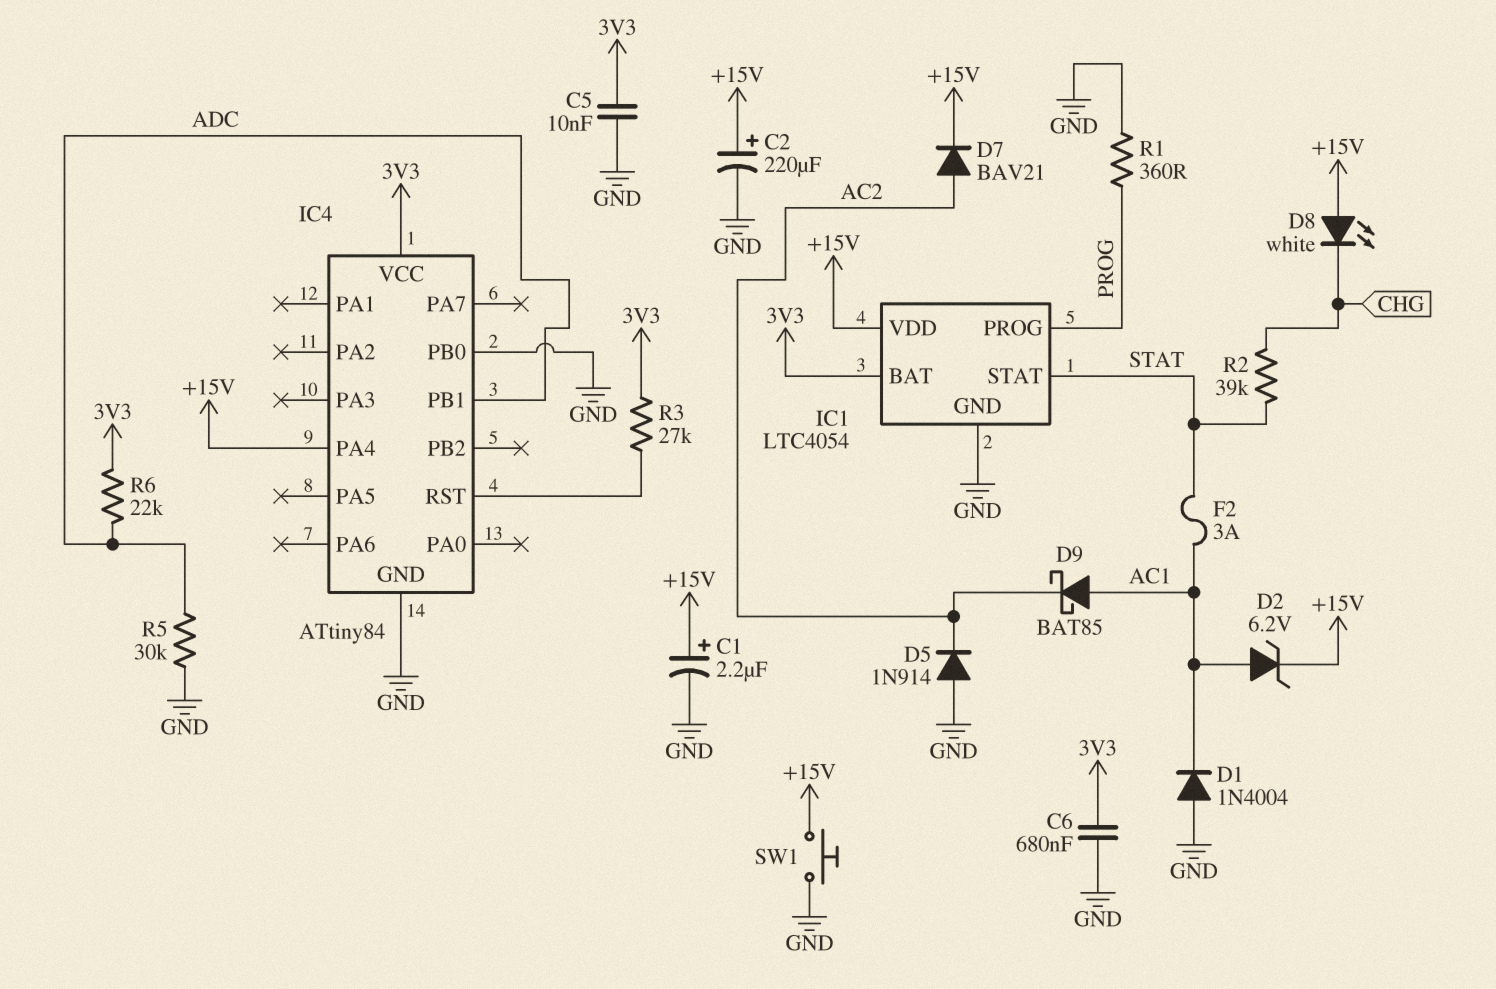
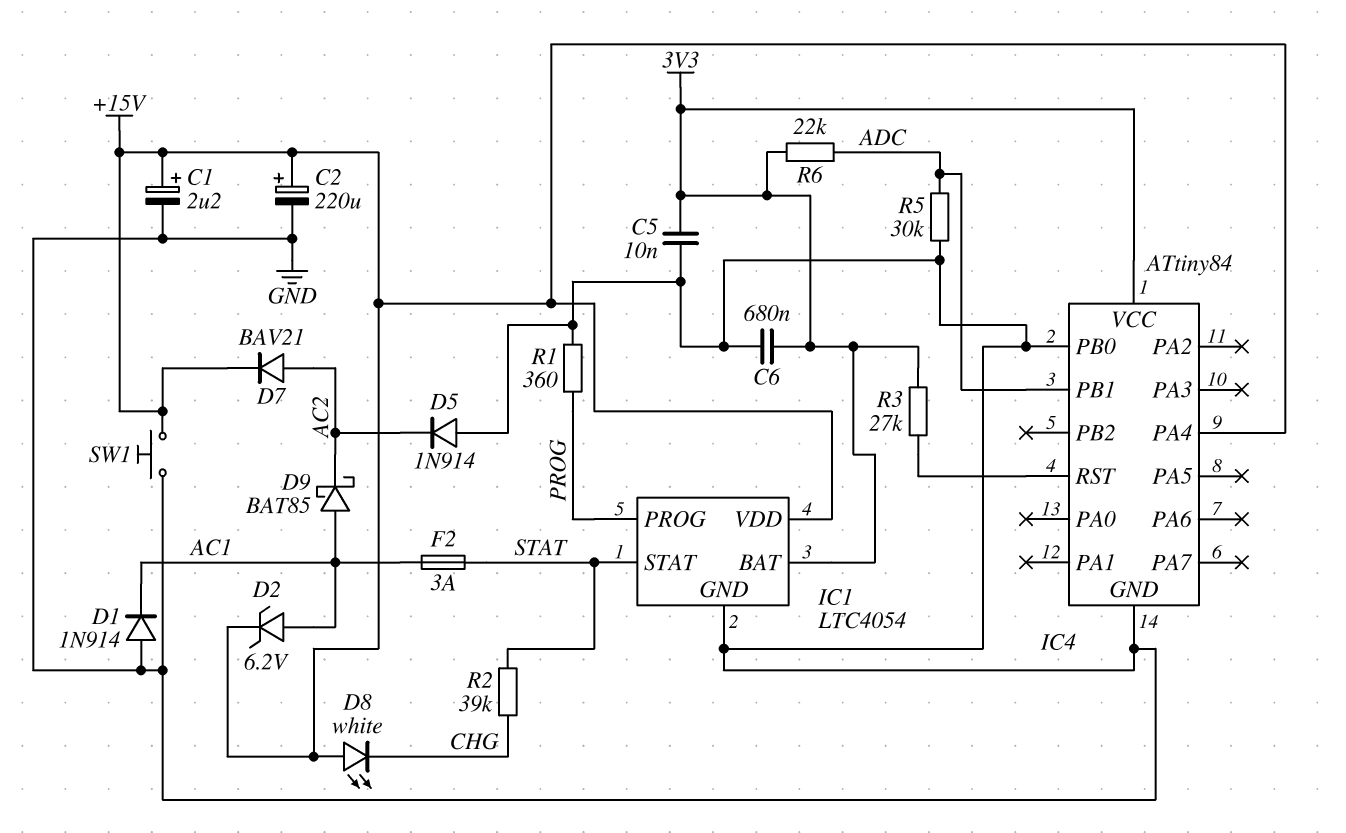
D1: diode 1N4004 (A GND, K AC1) -> diode 1N914 (A GND, K AC1)

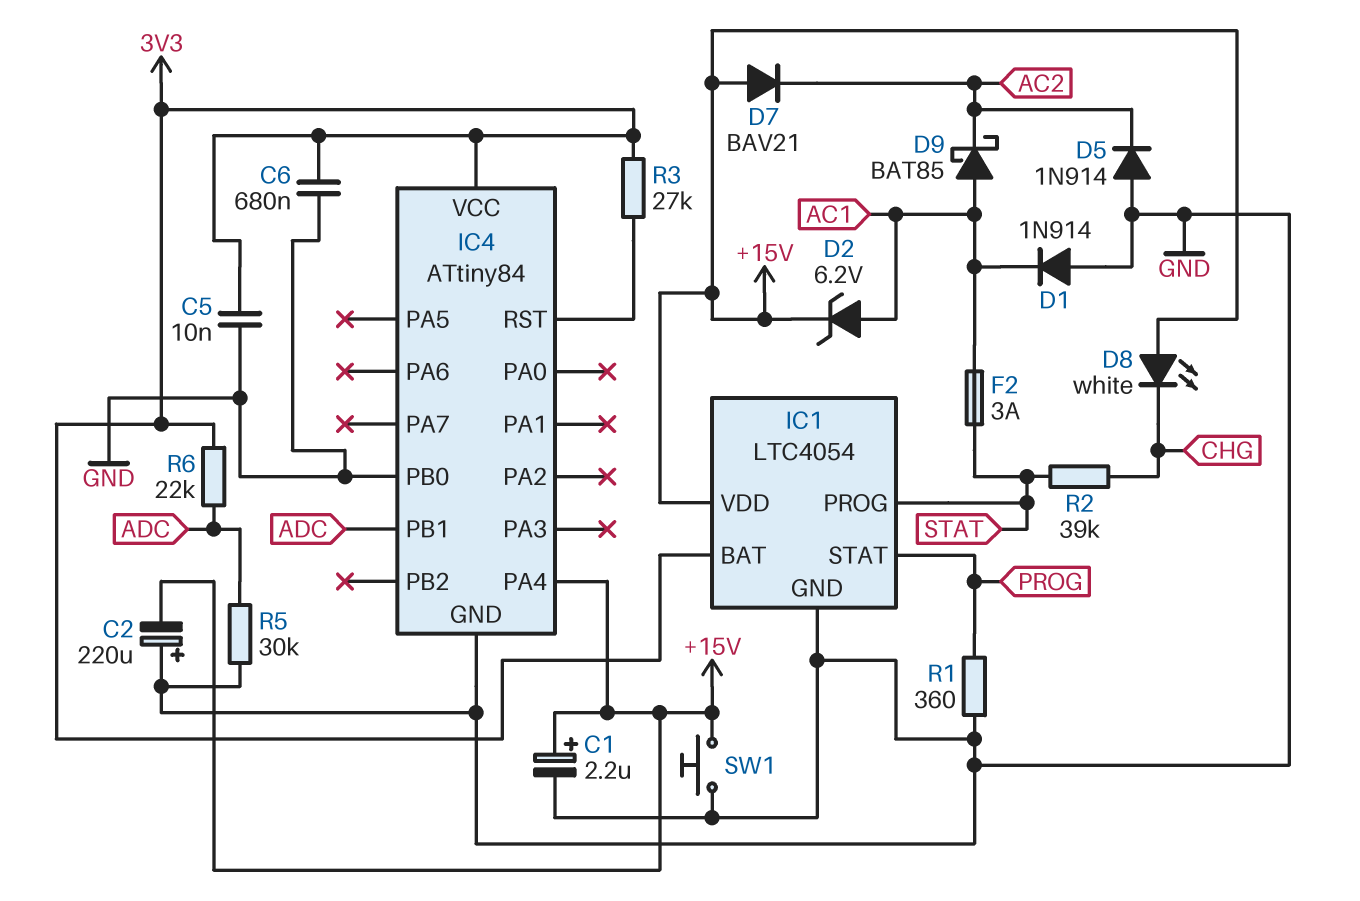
C2: 220uF (plus +15V, minus GND) -> 220uF (plus GND, minus +15V)
D7: diode BAV21 (A AC2, K +15V) -> diode BAV21 (A +15V, K AC2)
IC1 pin PROG: PROG -> STAT
IC1 pin STAT: STAT -> PROG

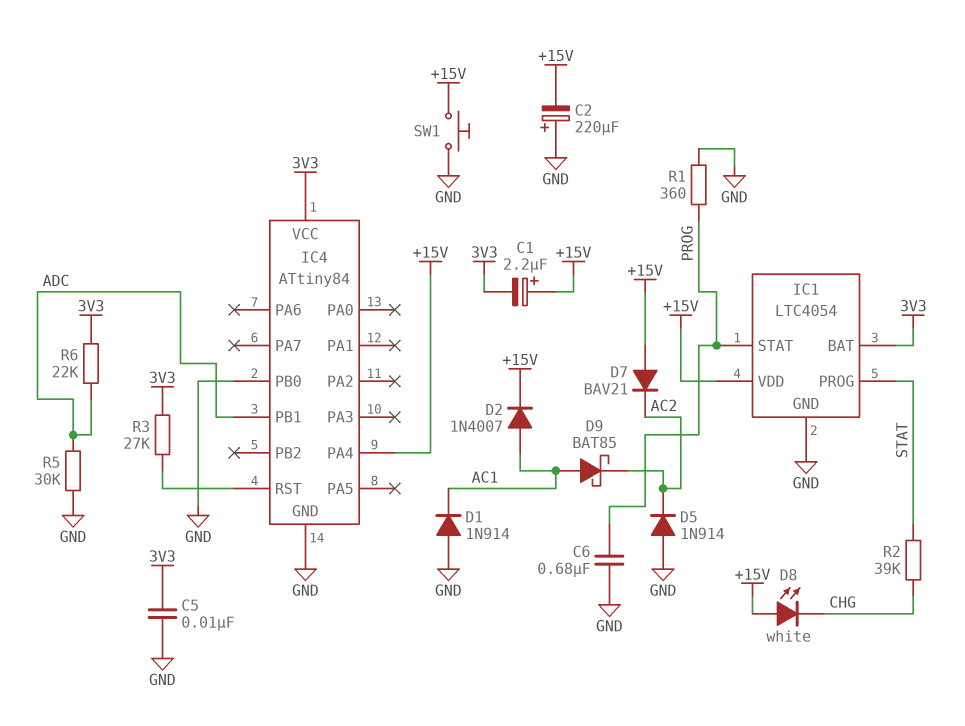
C1: 2.2uF (plus +15V, minus GND) -> 2.2uF (plus +15V, minus 3V3)
C6: 680nF (3V3, GND) -> 680nF (GND, PROG)
D2: zener 6.2V (A AC1, K +15V) -> diode 1N4007 (A AC1, K +15V)
F2: 3A (AC1, STAT) -> none

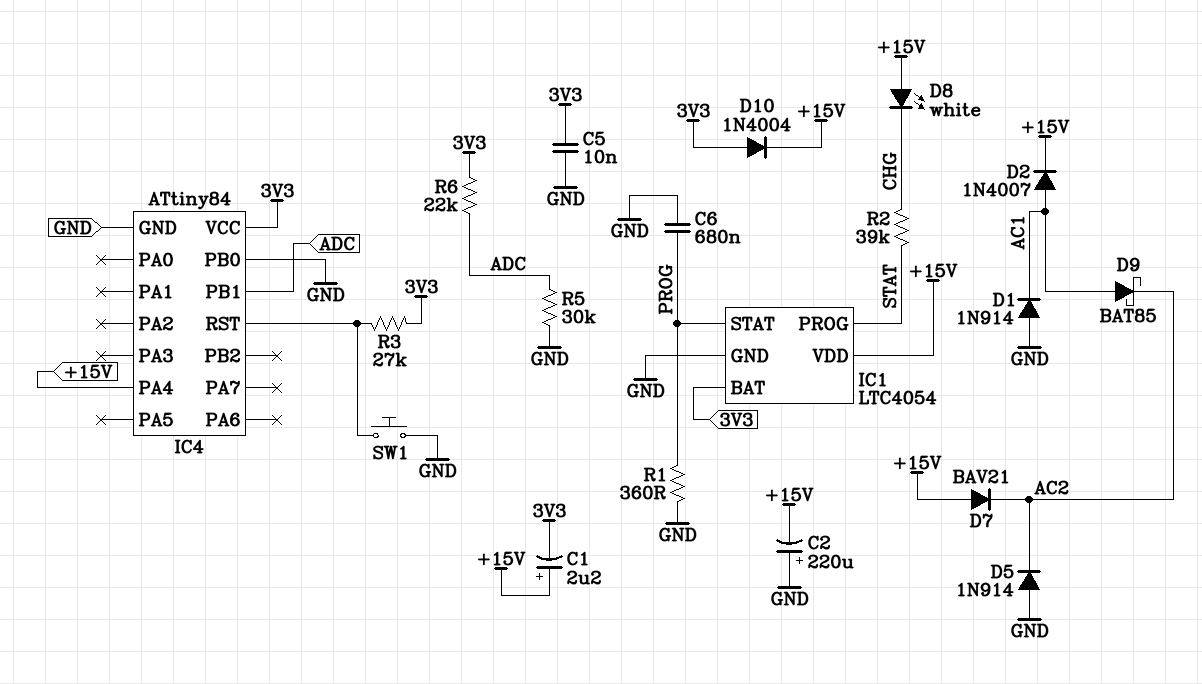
D10: none -> diode 1N4004 (A 3V3, K +15V)
SW1: button (+15V, GND) -> button (GND, IC4/RST)

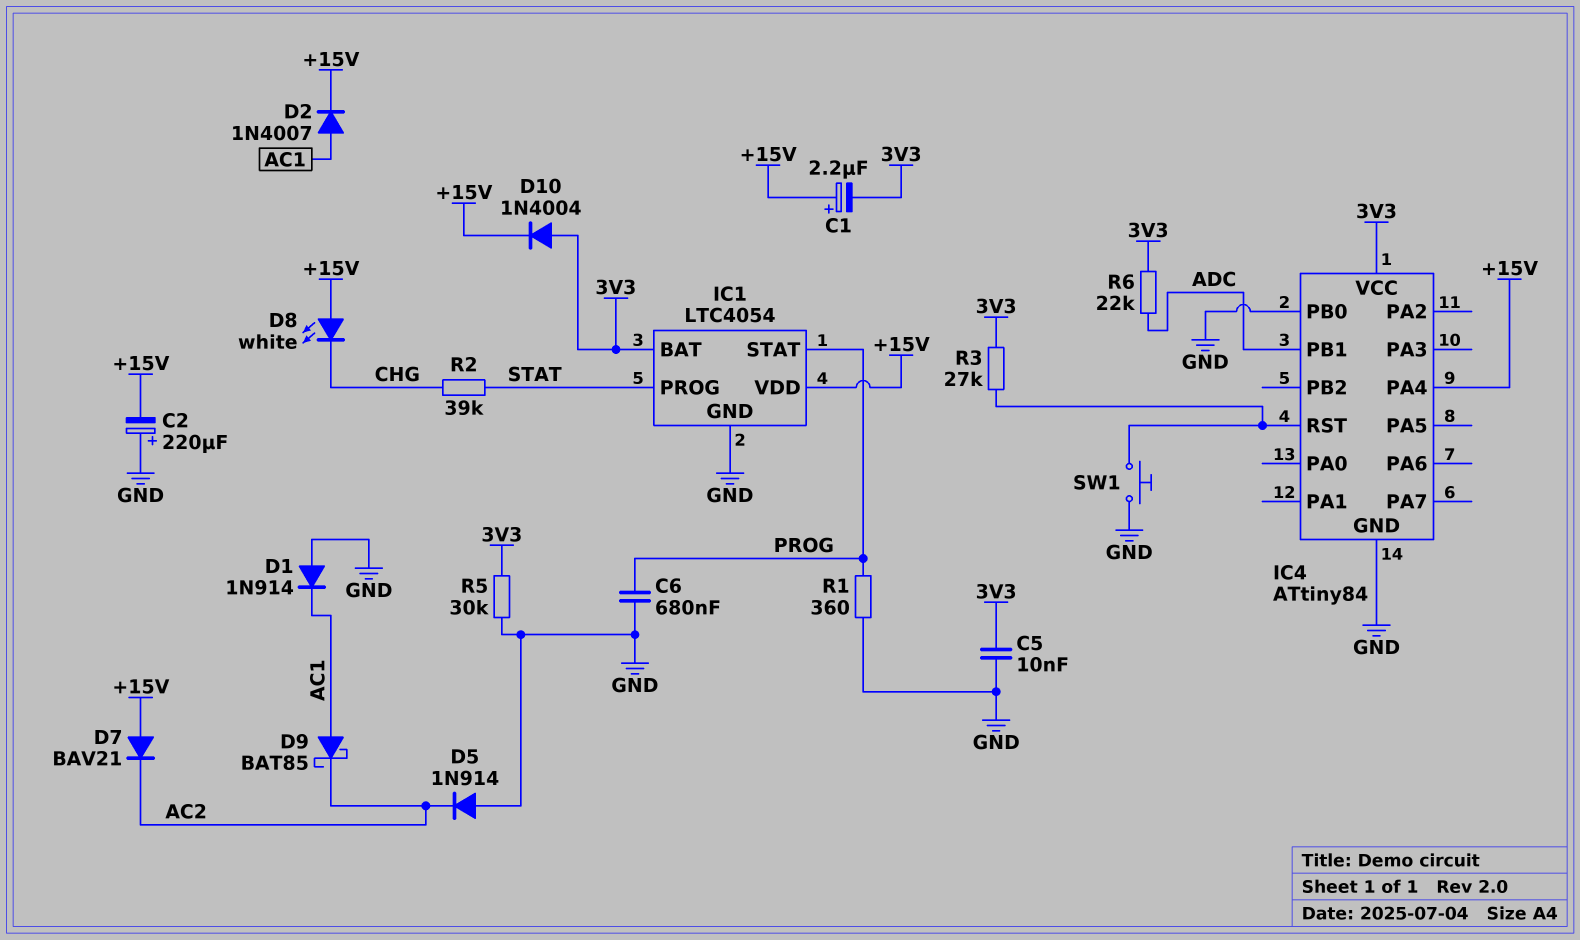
R5: 30k (ADC, GND) -> 30k (3V3, GND)

